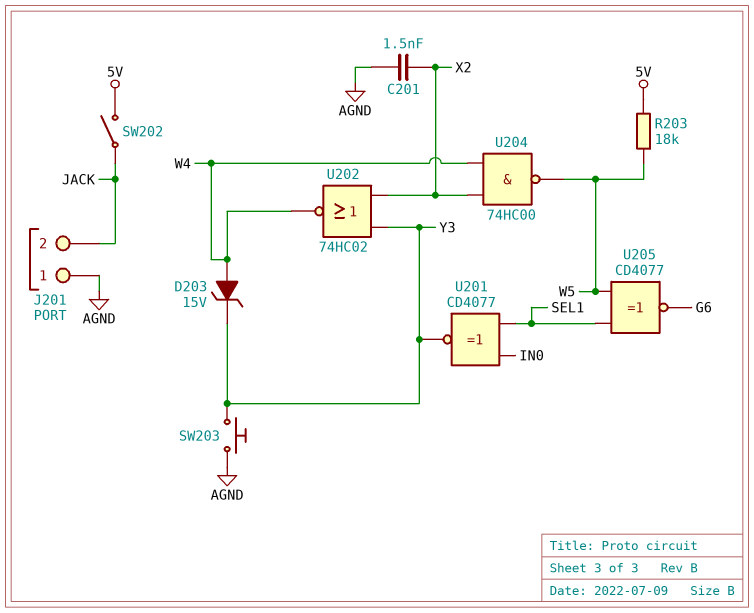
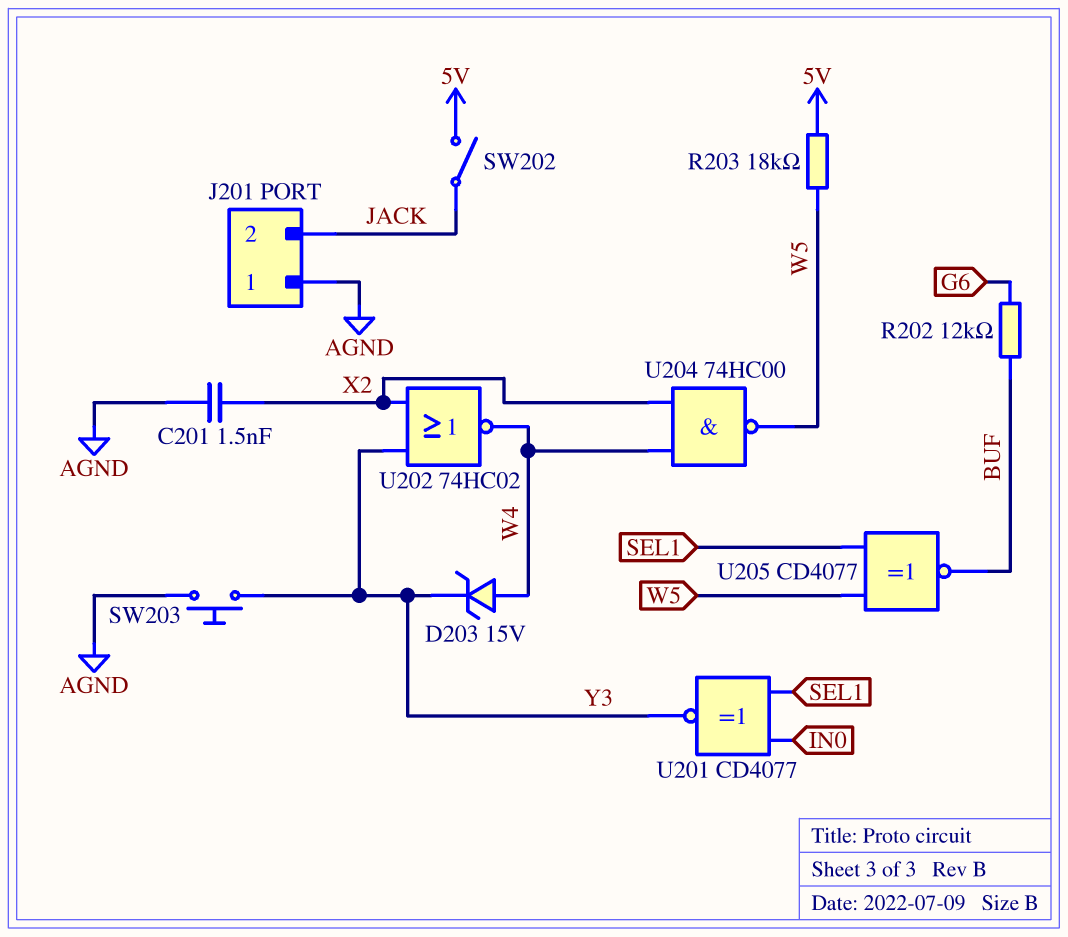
R202: none -> 12k (BUF, G6)
U205: XNOR CD4077 (in SEL1, in W5, out G6) -> XNOR CD4077 (in SEL1, in W5, out BUF)

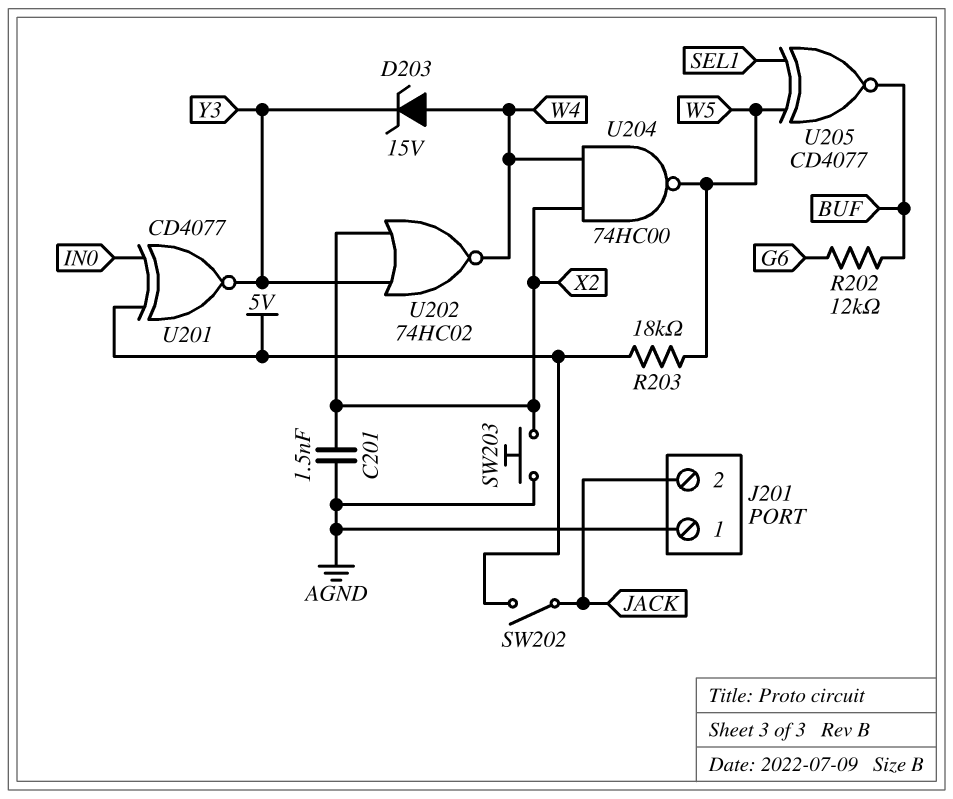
SW203: button (AGND, Y3) -> button (AGND, X2)
U201: XNOR CD4077 (in IN0, in SEL1, out Y3) -> XNOR CD4077 (in 5V, in IN0, out Y3)

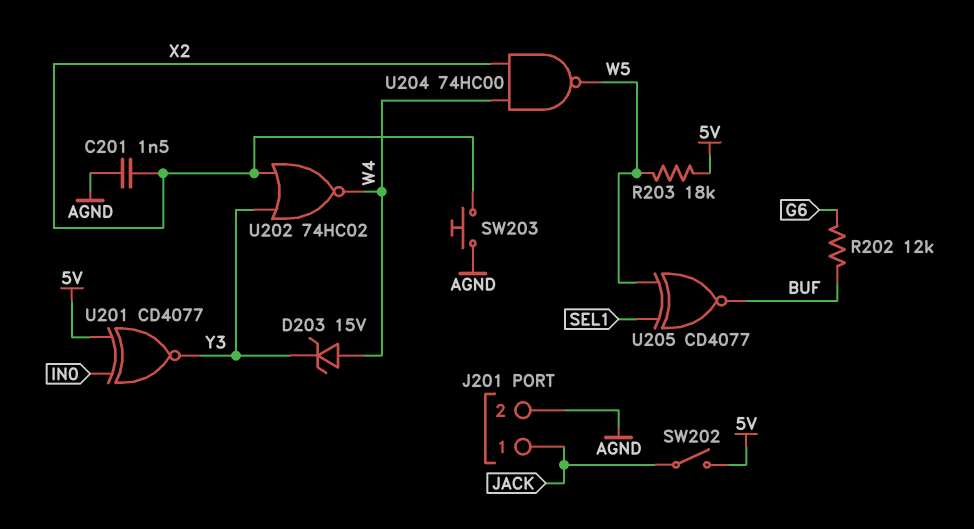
J201 pin 1: AGND -> JACK
J201 pin 2: JACK -> AGND

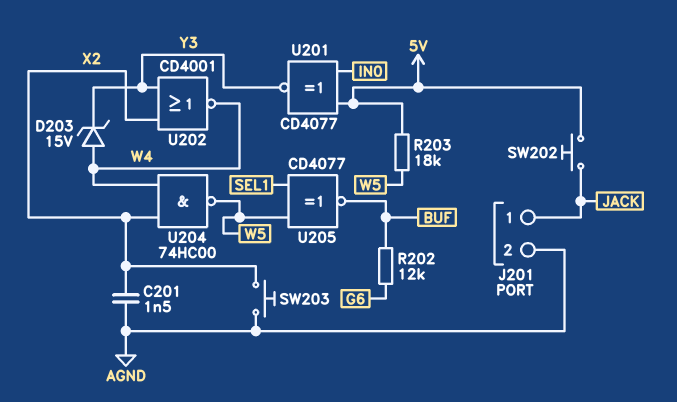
SW202: switch (5V, JACK) -> button (5V, JACK)
U202: NOR 74HC02 (in X2, in Y3, out W4) -> NOR CD4001 (in X2, in Y3, out W4)

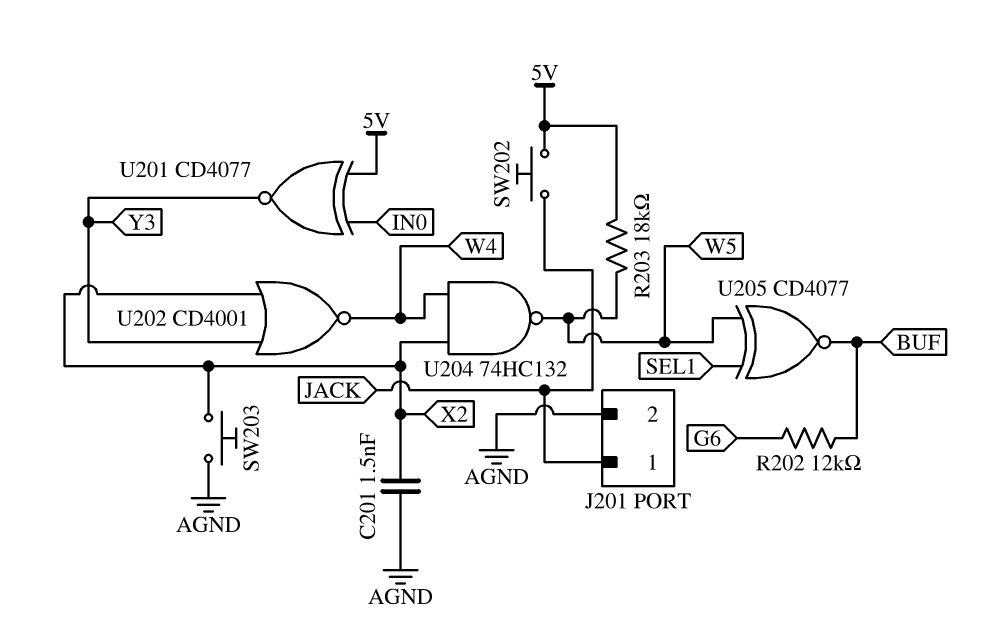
D203: zener 15V (A W4, K Y3) -> none
U204: NAND 74HC00 (in W4, in X2, out W5) -> NAND 74HC132 (in W4, in X2, out W5)

